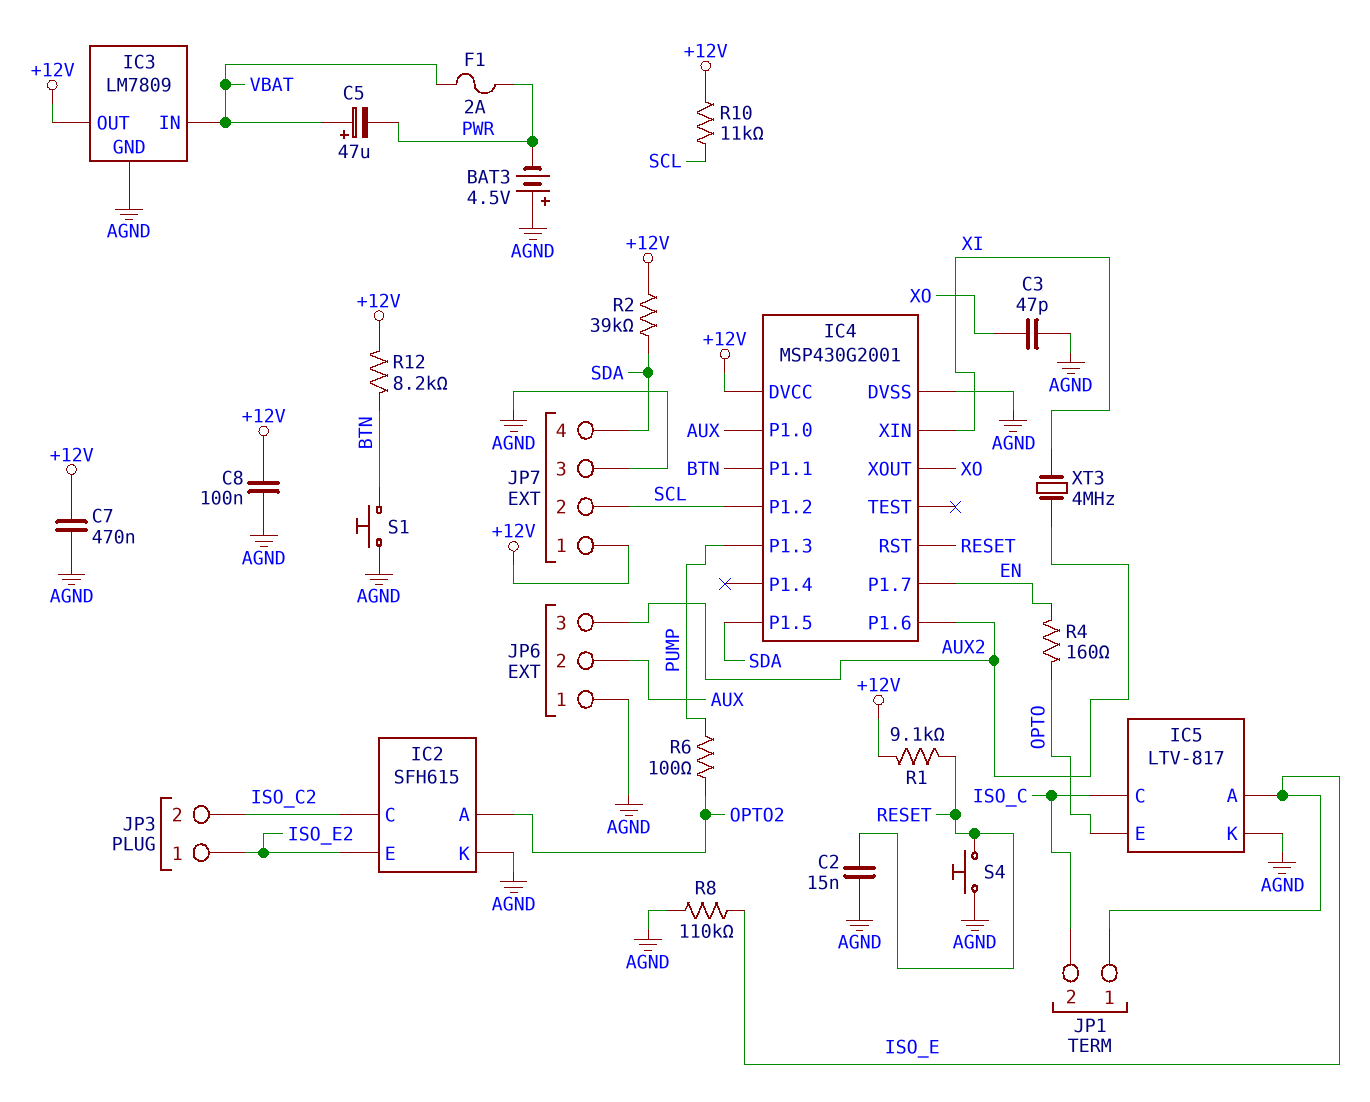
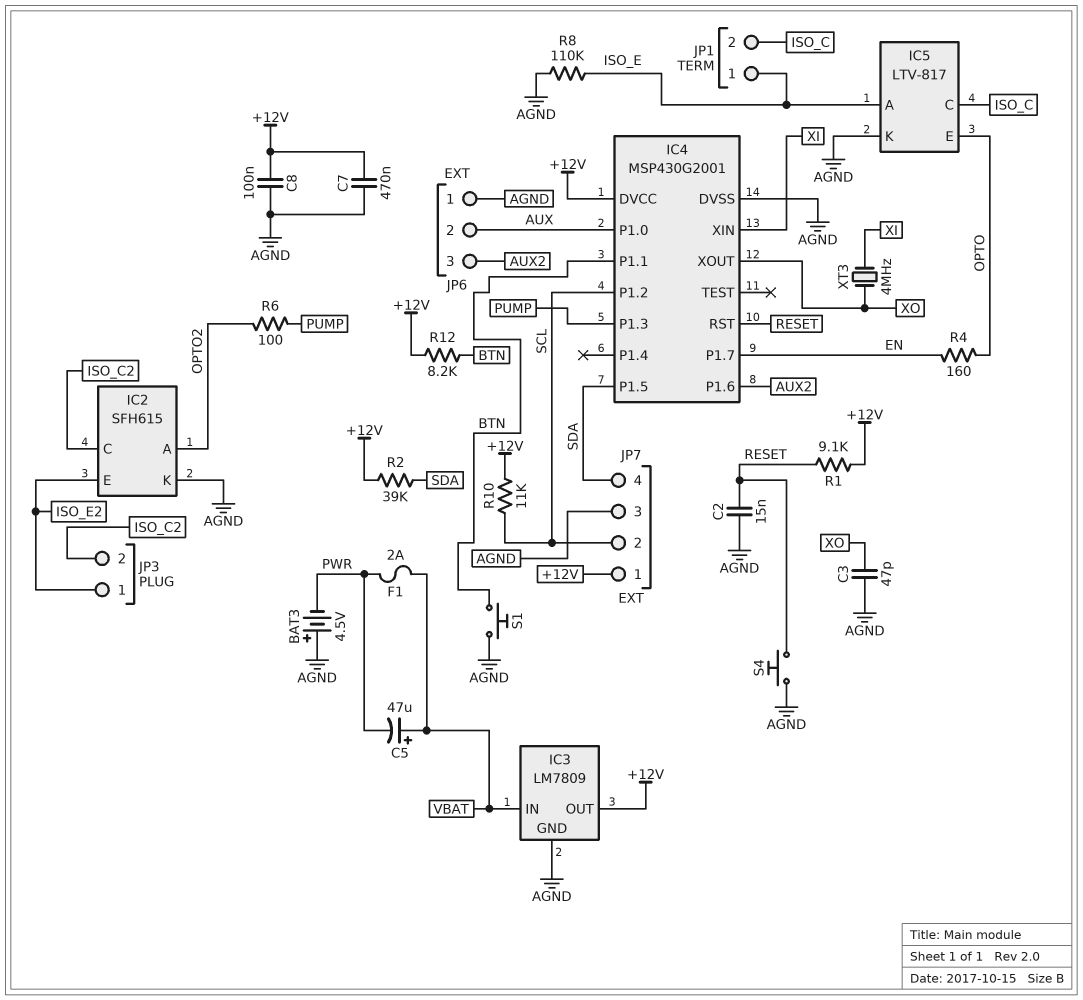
XT3: 4MHz (AUX2, XI) -> 4MHz (XI, XO)

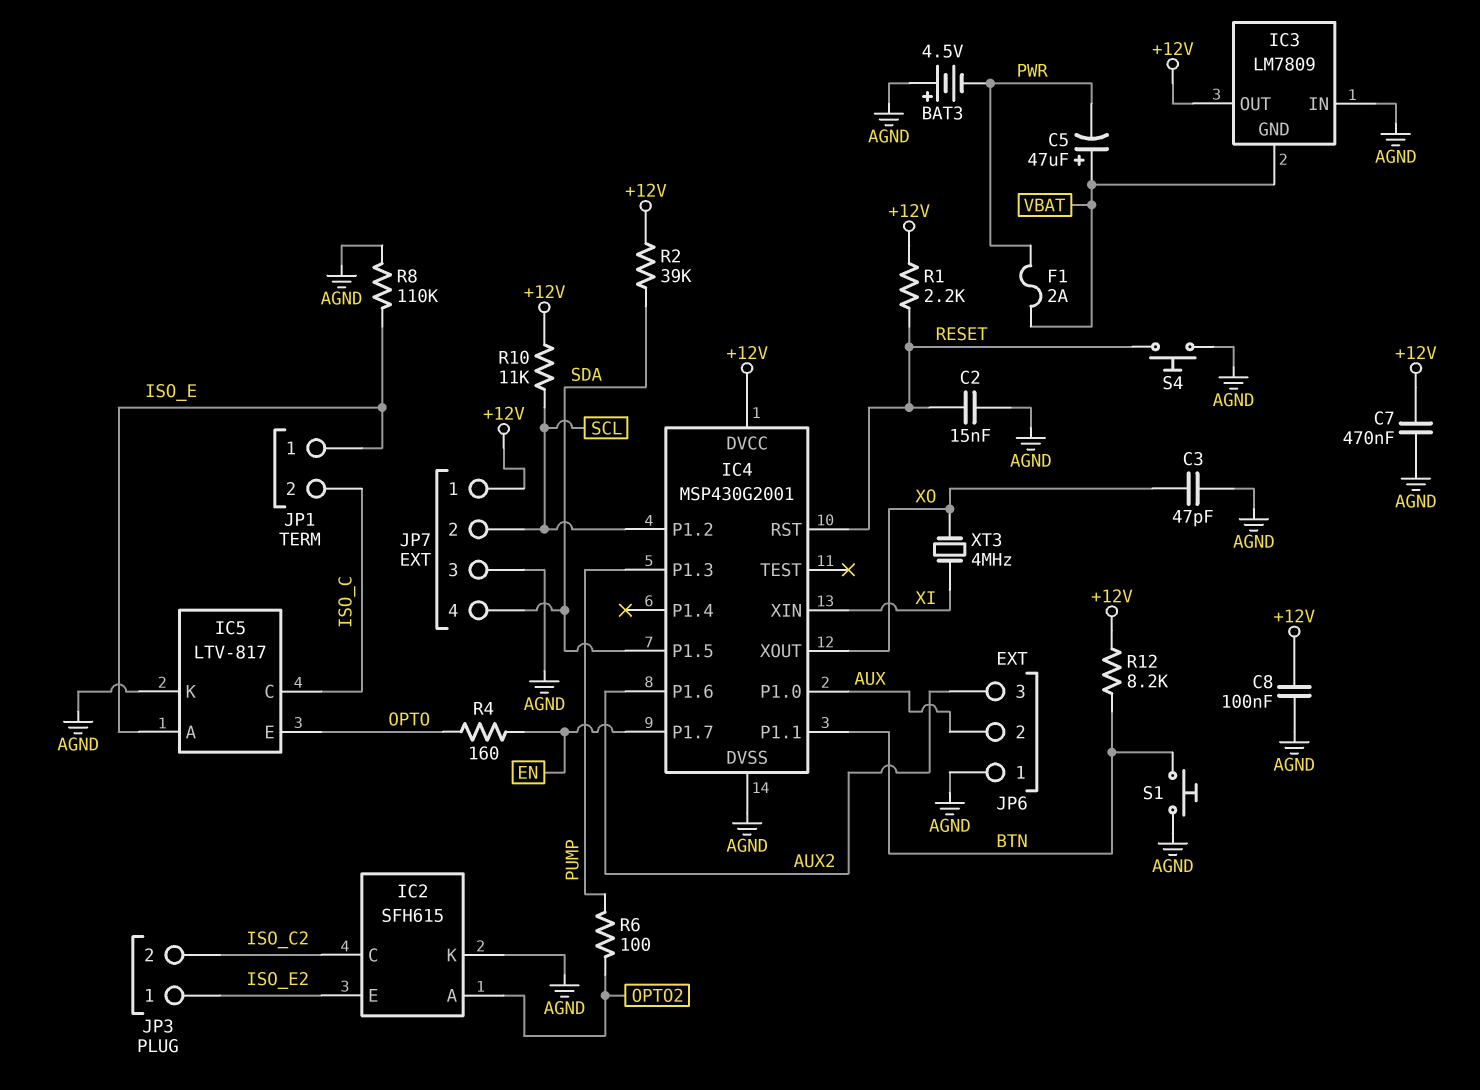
IC3 pin GND: AGND -> VBAT
IC3 pin IN: VBAT -> AGND
R1: 9.1k (+12V, RESET) -> 2.2k (+12V, RESET)

